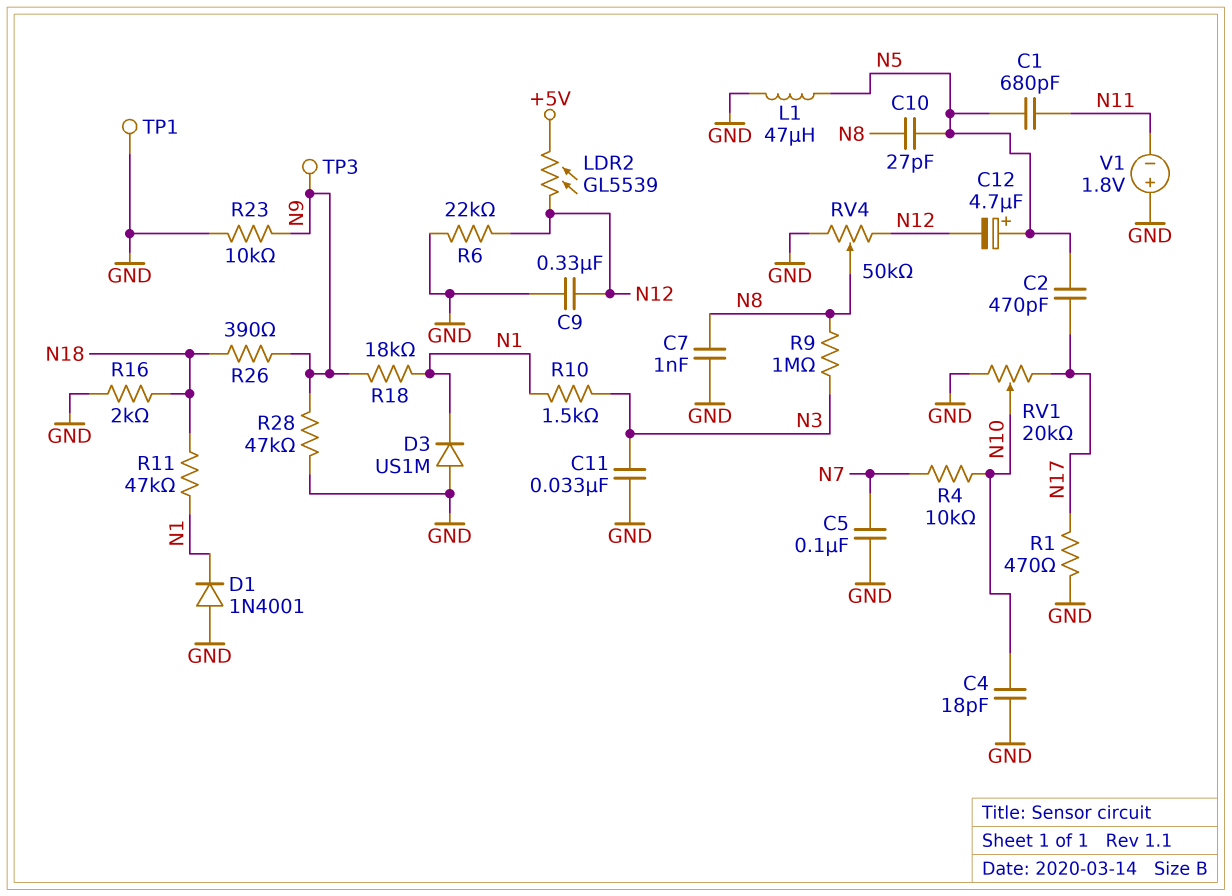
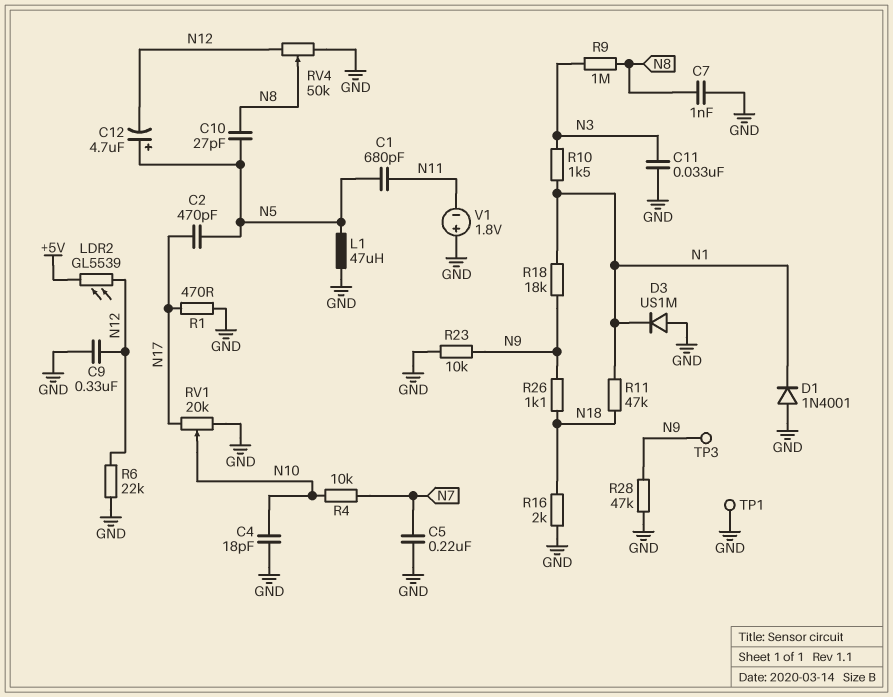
C5: 100nF (GND, N7) -> 220nF (GND, N7)
R26: 390 (N9, N18) -> 1.1k (N9, N18)

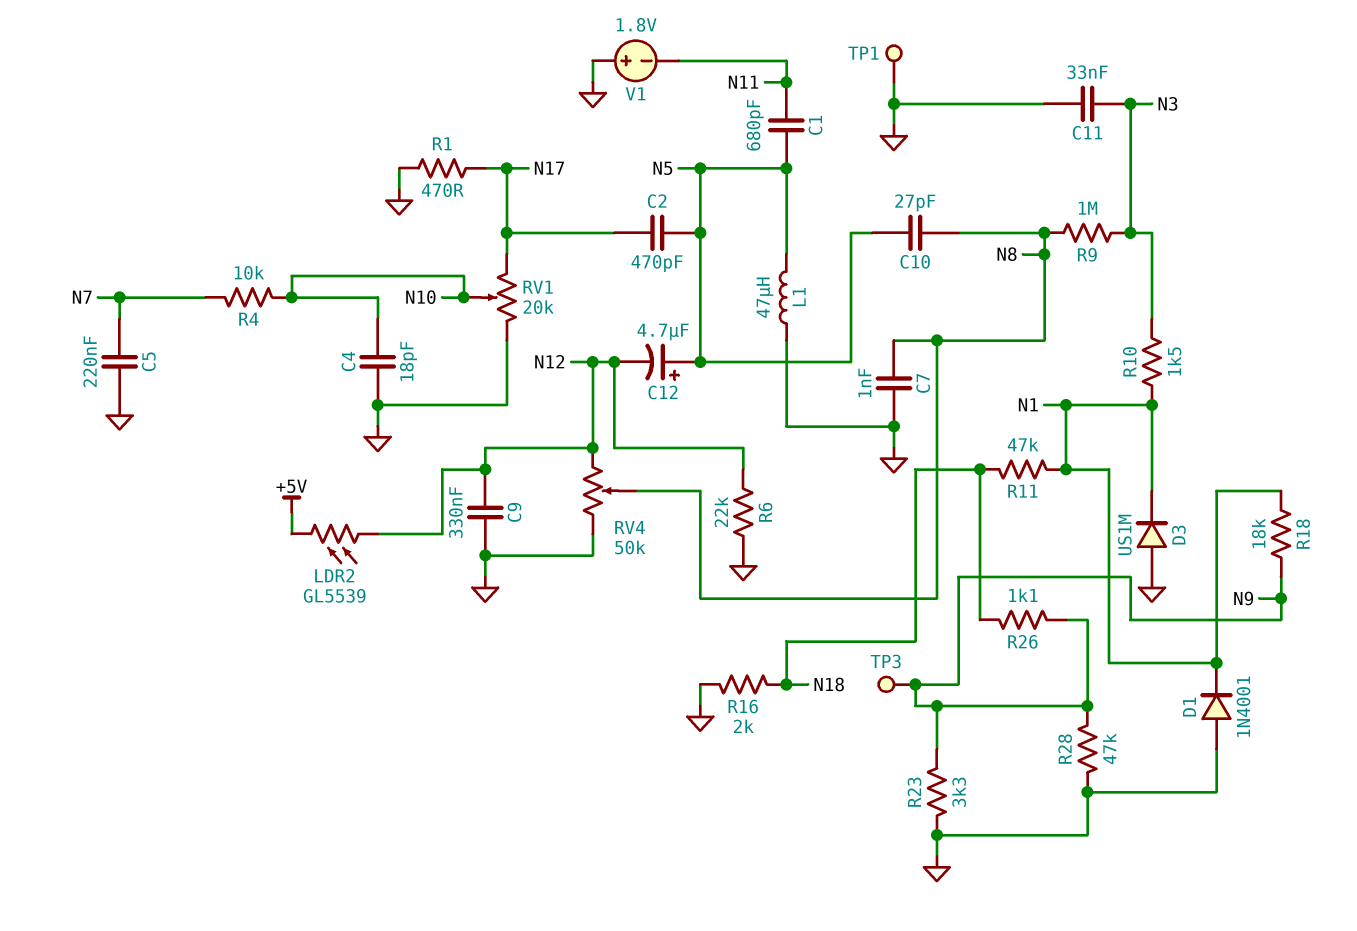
R23: 10k (GND, N9) -> 3.3k (GND, N9)

